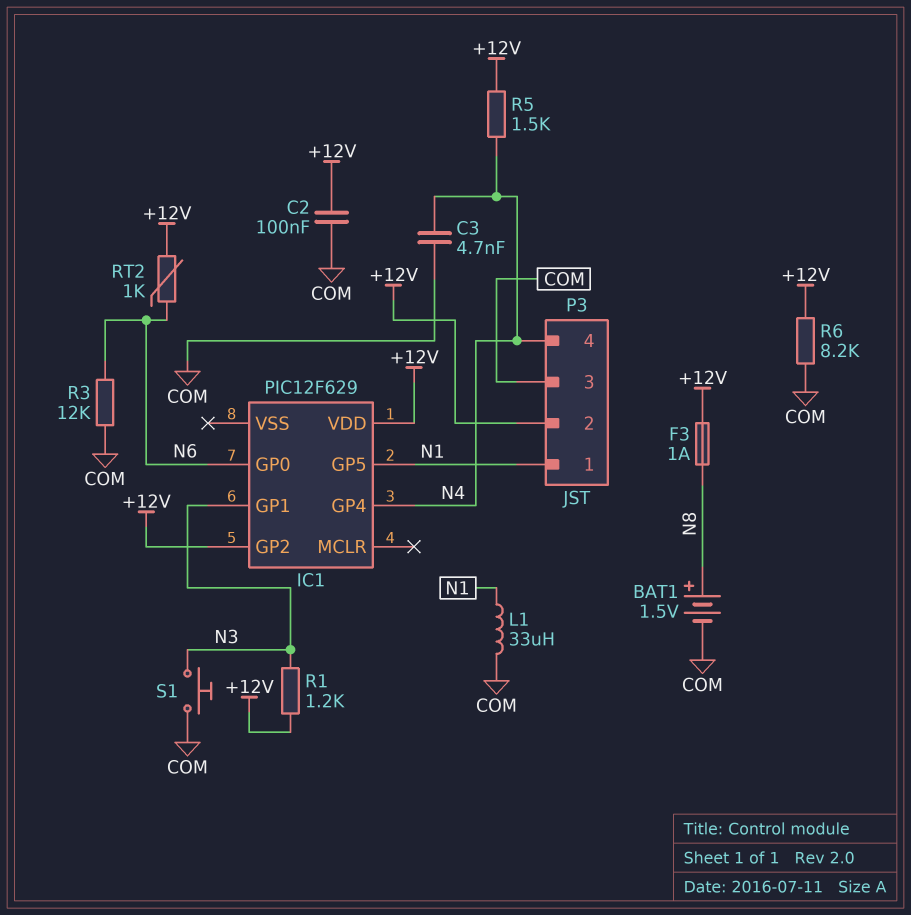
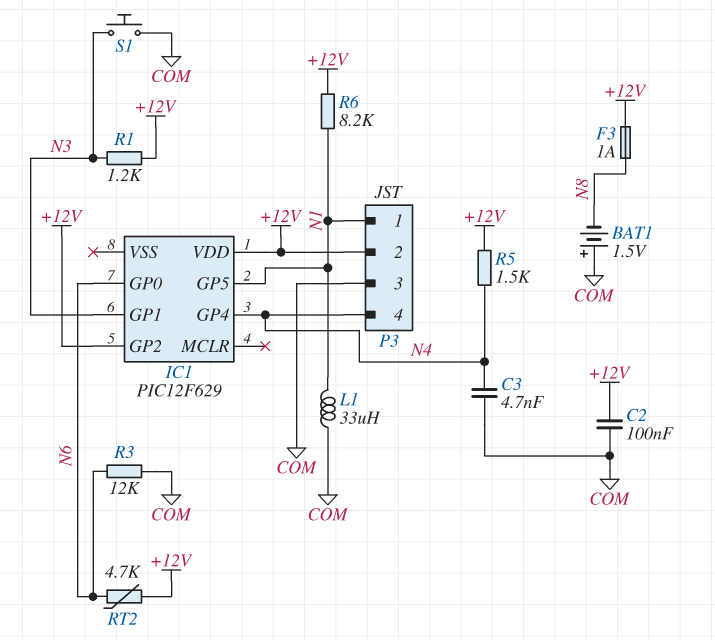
BAT1: 1.5V (plus N8, minus COM) -> 1.5V (plus COM, minus N8)
R6: 8.2k (+12V, COM) -> 8.2k (+12V, N1)
RT2: 1k (+12V, N6) -> 4.7k (+12V, N6)

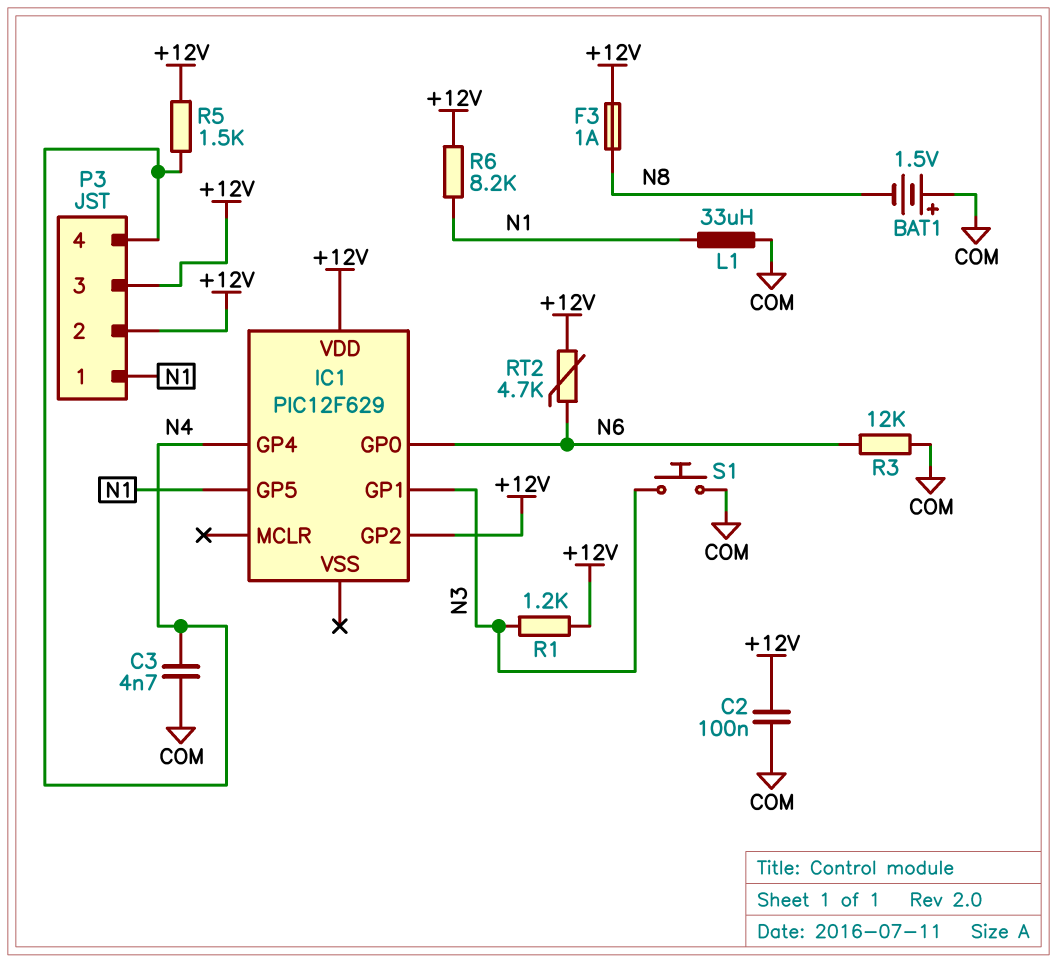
P3 pin 3: COM -> +12V

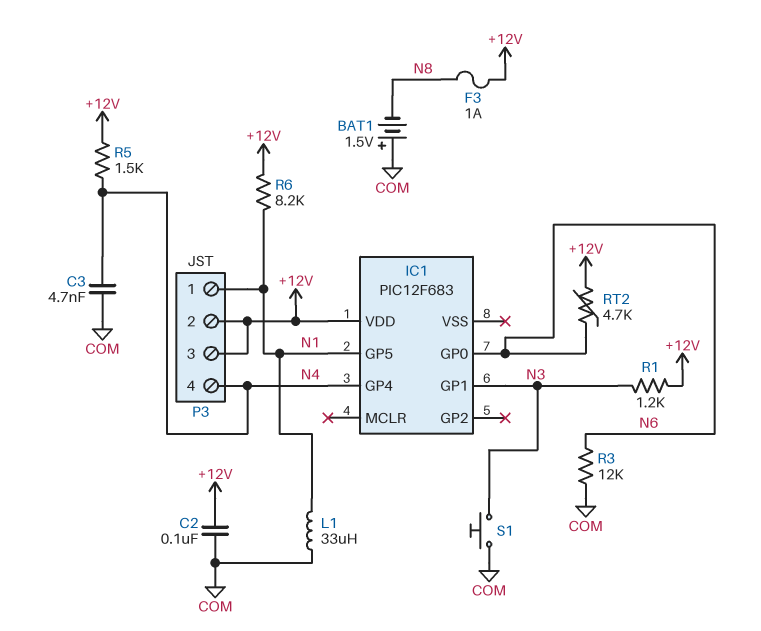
IC1: PIC12F629 -> PIC12F683
IC1 pin GP2: +12V -> none

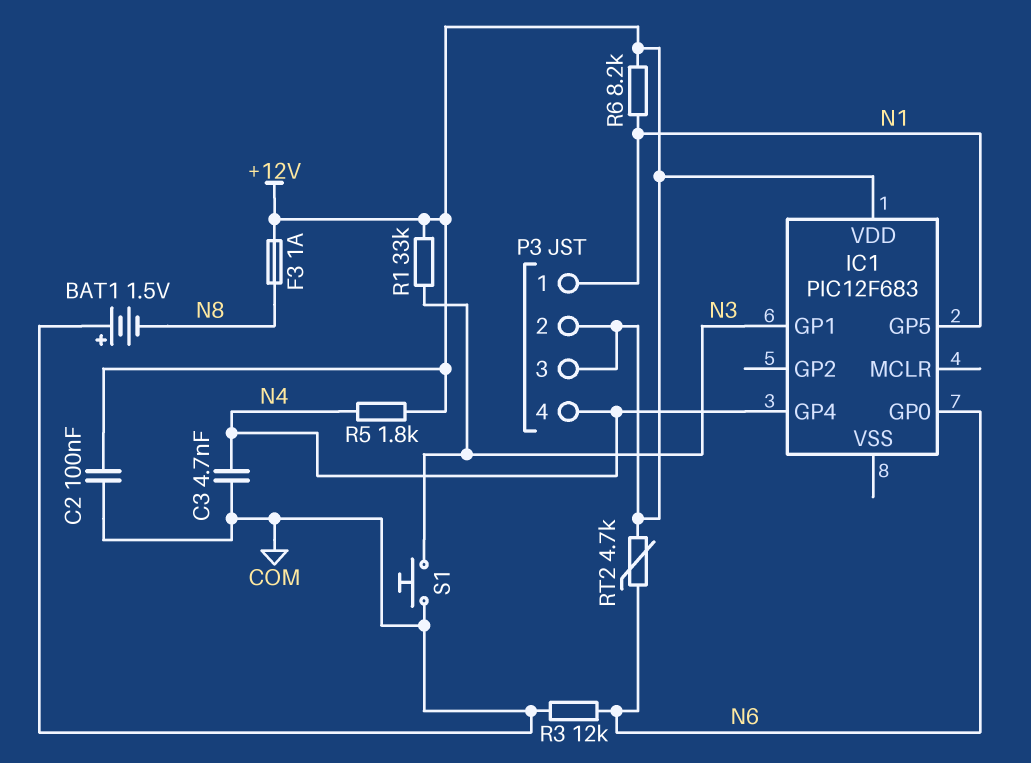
L1: 33uH (COM, N1) -> none
R1: 1.2k (+12V, N3) -> 33k (+12V, N3)
R5: 1.5k (+12V, N4) -> 1.8k (+12V, N4)

